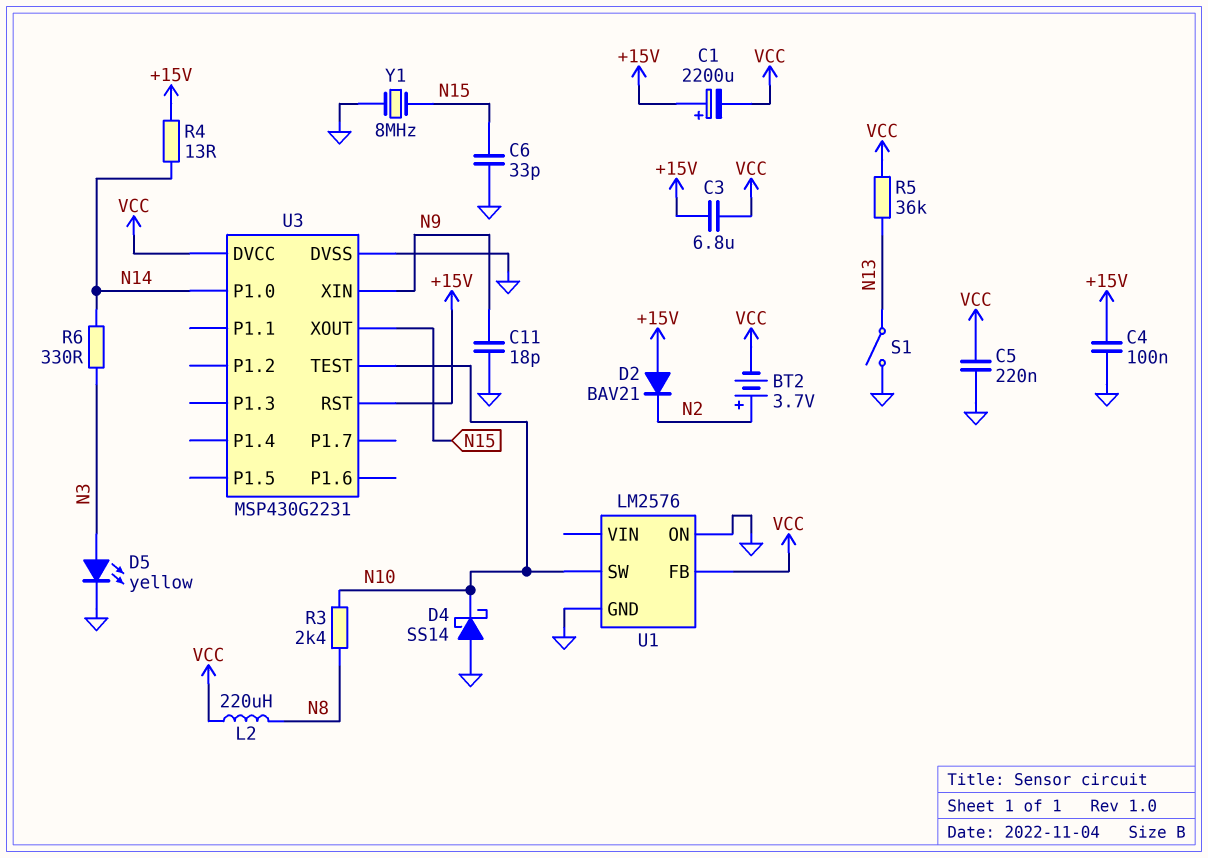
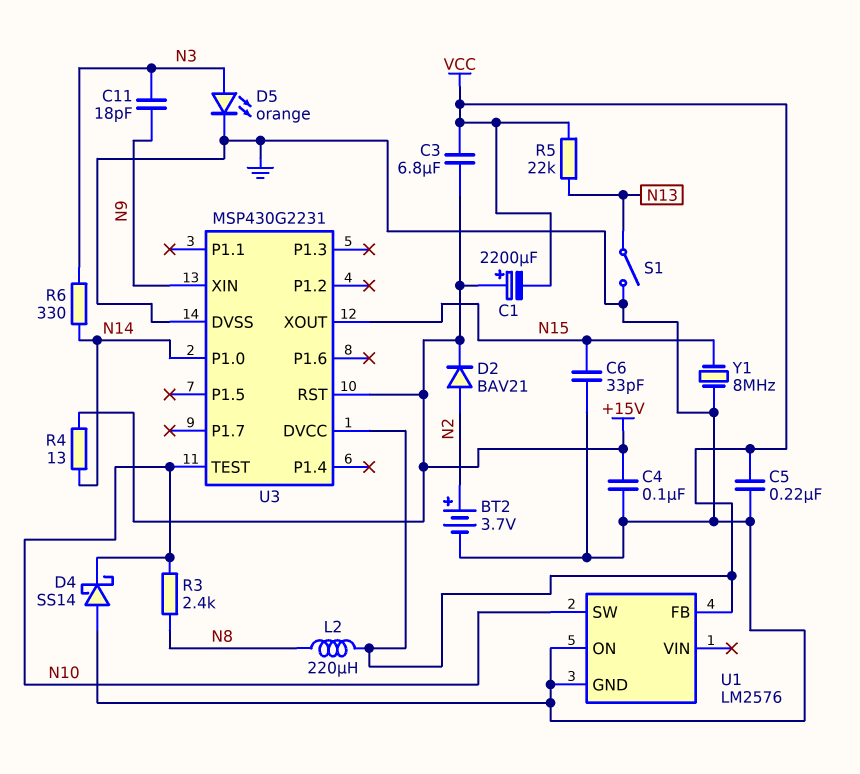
BT2: 3.7V (plus N2, minus VCC) -> 3.7V (plus N2, minus GND)
C11: 18pF (GND, N9) -> 18pF (N3, N9)
D2: diode BAV21 (A +15V, K N2) -> diode BAV21 (A N2, K +15V)
D5: LED yellow (A N3, K GND) -> LED orange (A N3, K GND)
R5: 36k (N13, VCC) -> 22k (N13, VCC)

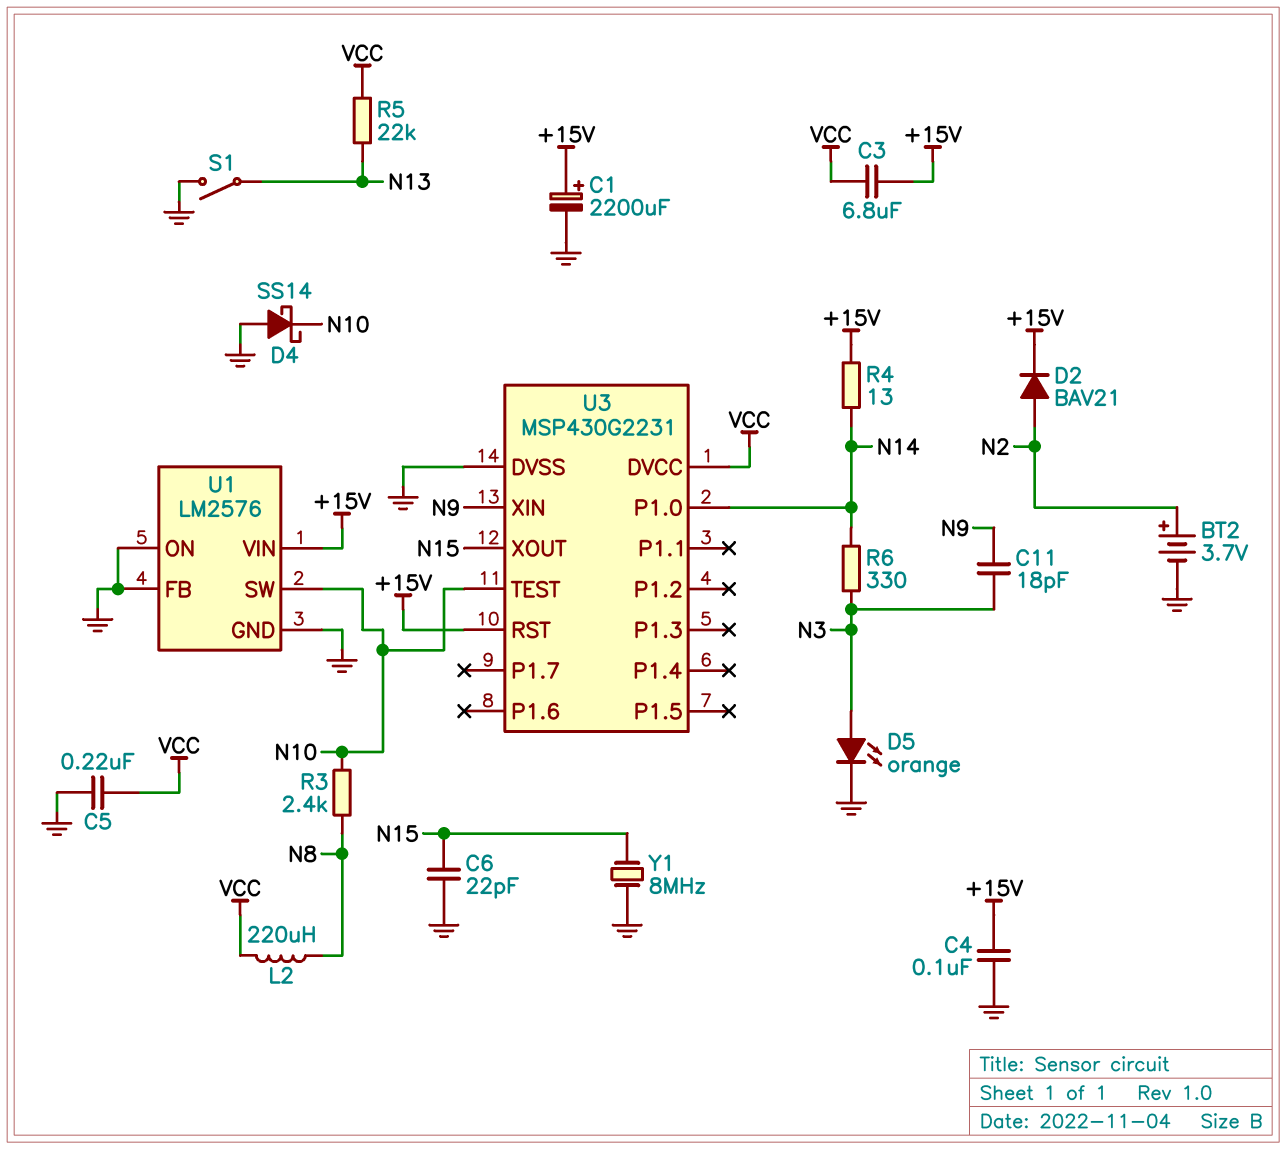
C1: 2200uF (plus +15V, minus VCC) -> 2200uF (plus +15V, minus GND)
C6: 33pF (GND, N15) -> 22pF (GND, N15)
U1 pin FB: VCC -> GND
U1 pin VIN: none -> +15V

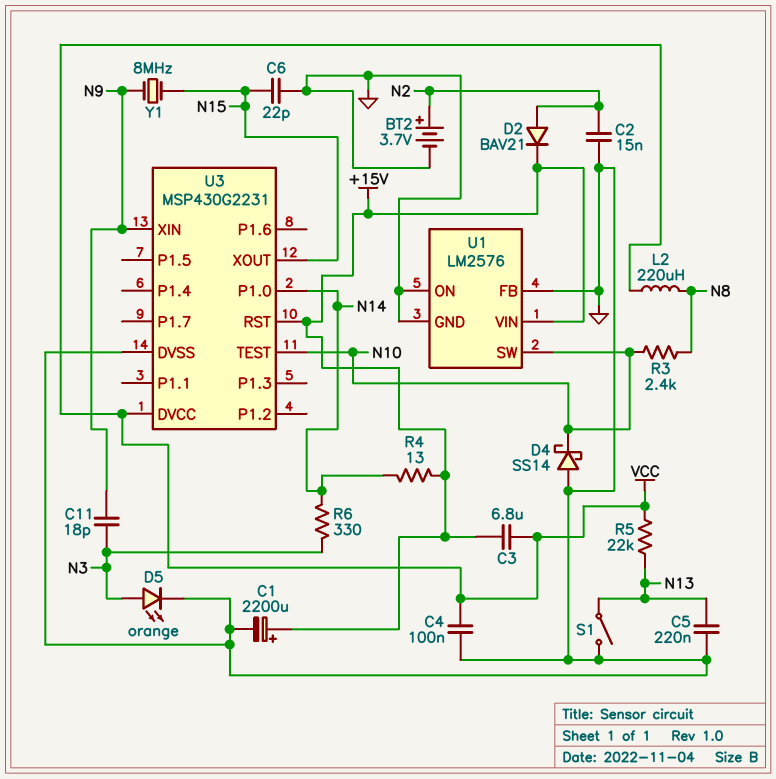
C2: none -> 15nF (GND, N2)
C4: 100nF (+15V, GND) -> 100nF (GND, VCC)
C5: 220nF (GND, VCC) -> 220nF (GND, N13)
Y1: 8MHz (GND, N15) -> 8MHz (N9, N15)

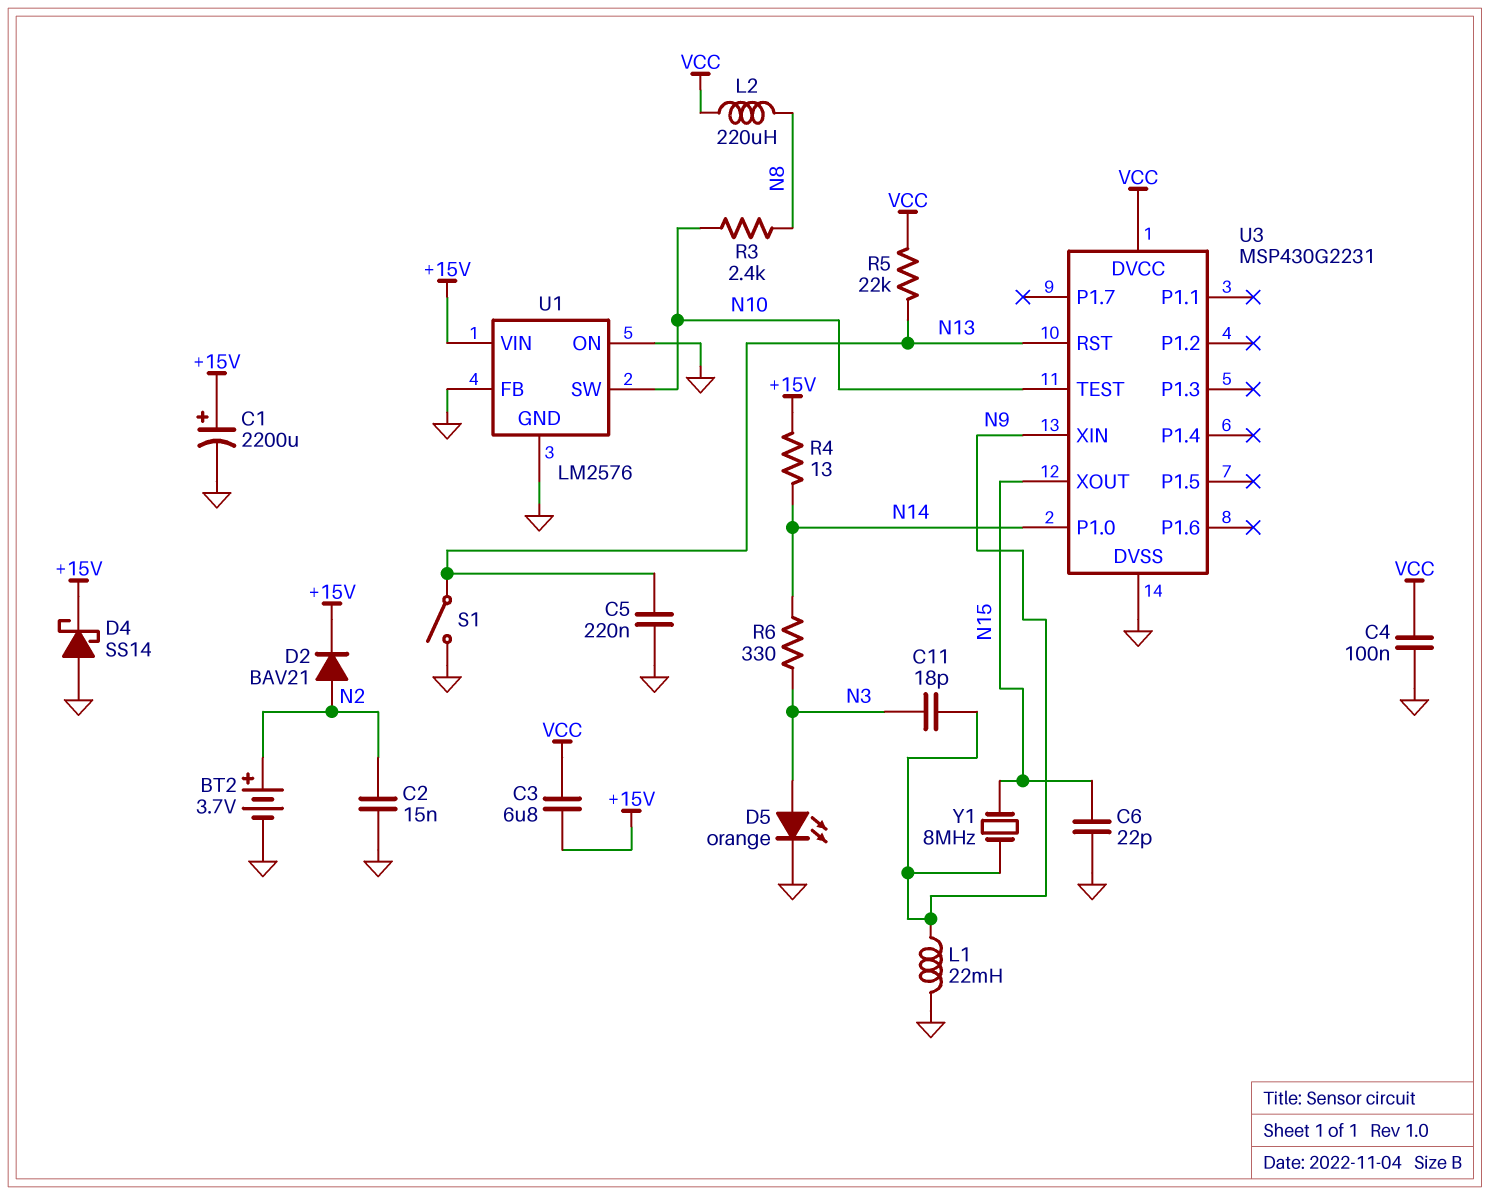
D4: schottky SS14 (A GND, K N10) -> schottky SS14 (A GND, K +15V)
L1: none -> 22mH (GND, N9)
U3 pin RST: +15V -> N13

